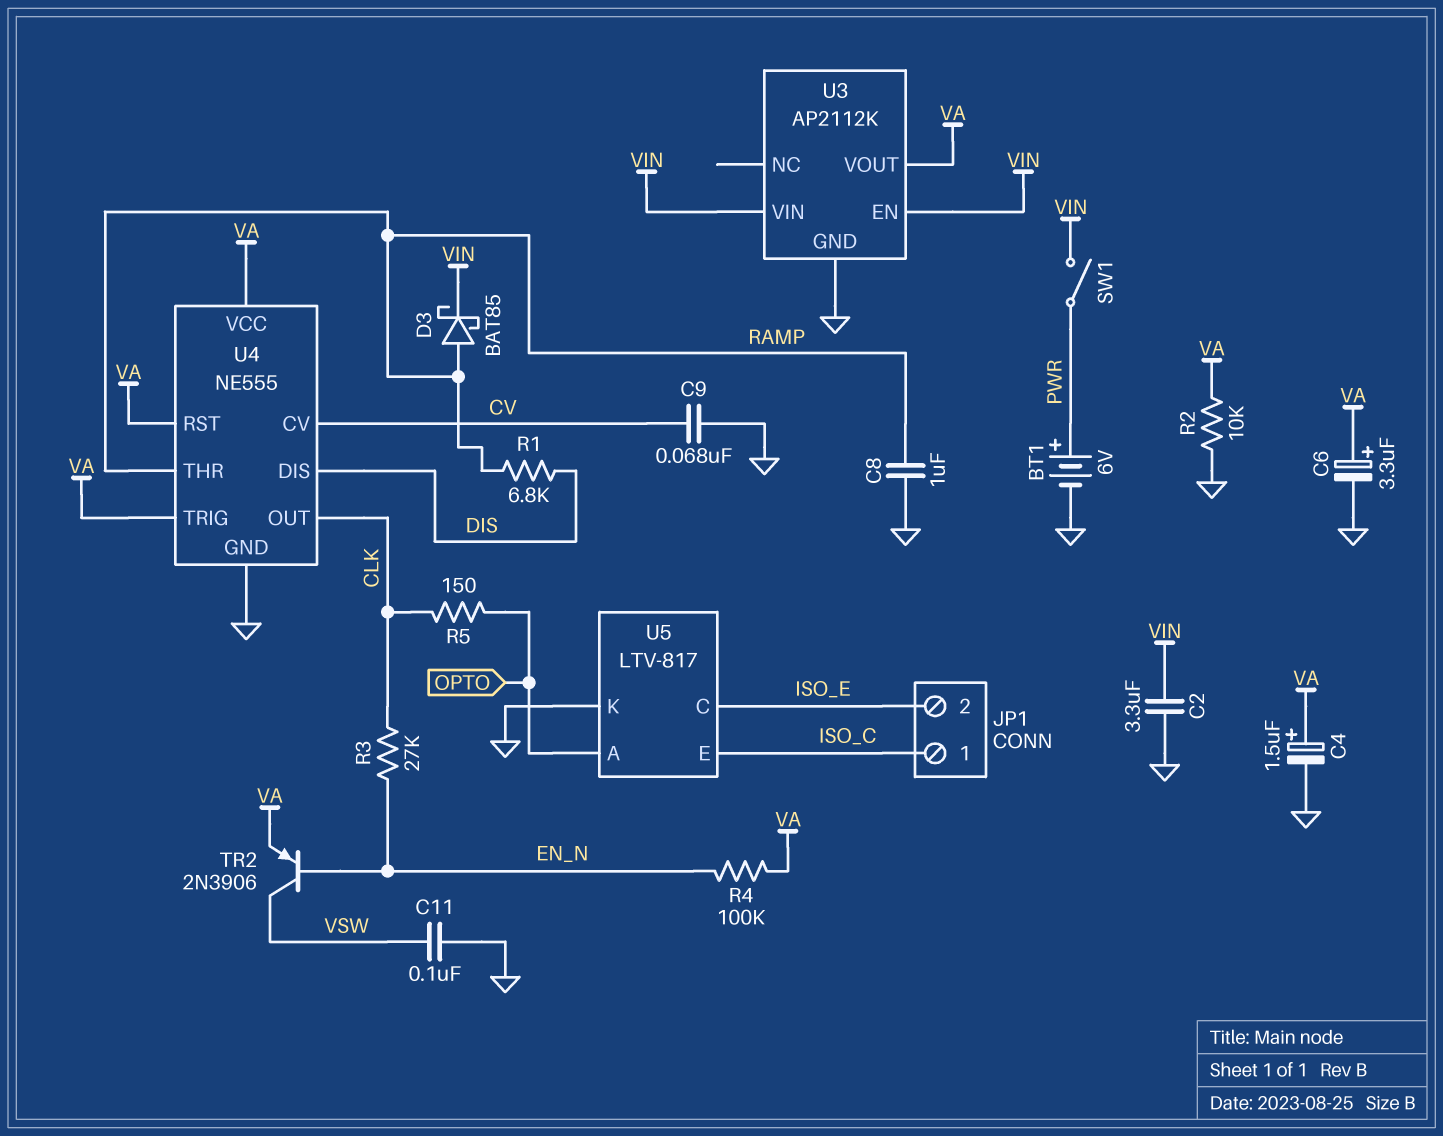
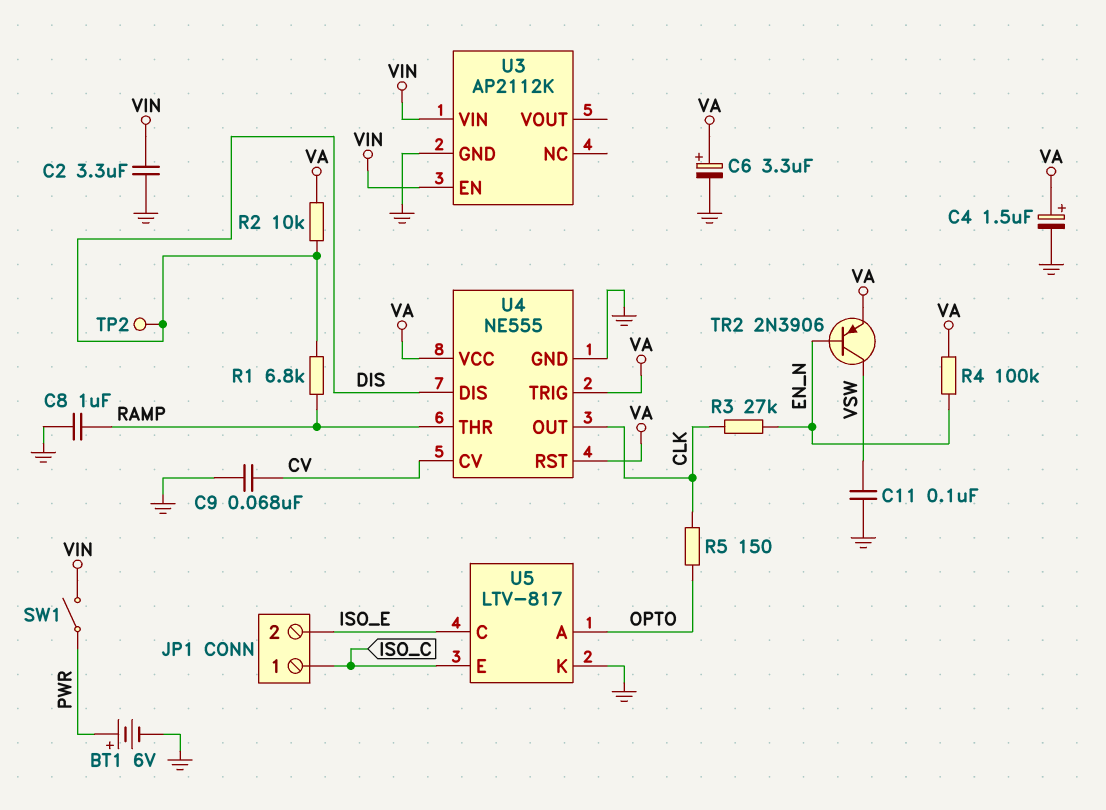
D3: schottky BAT85 (A RAMP, K VIN) -> none
R2: 10k (GND, VA) -> 10k (DIS, VA)
TP2: none -> test point (DIS)
U3 pin VOUT: VA -> none

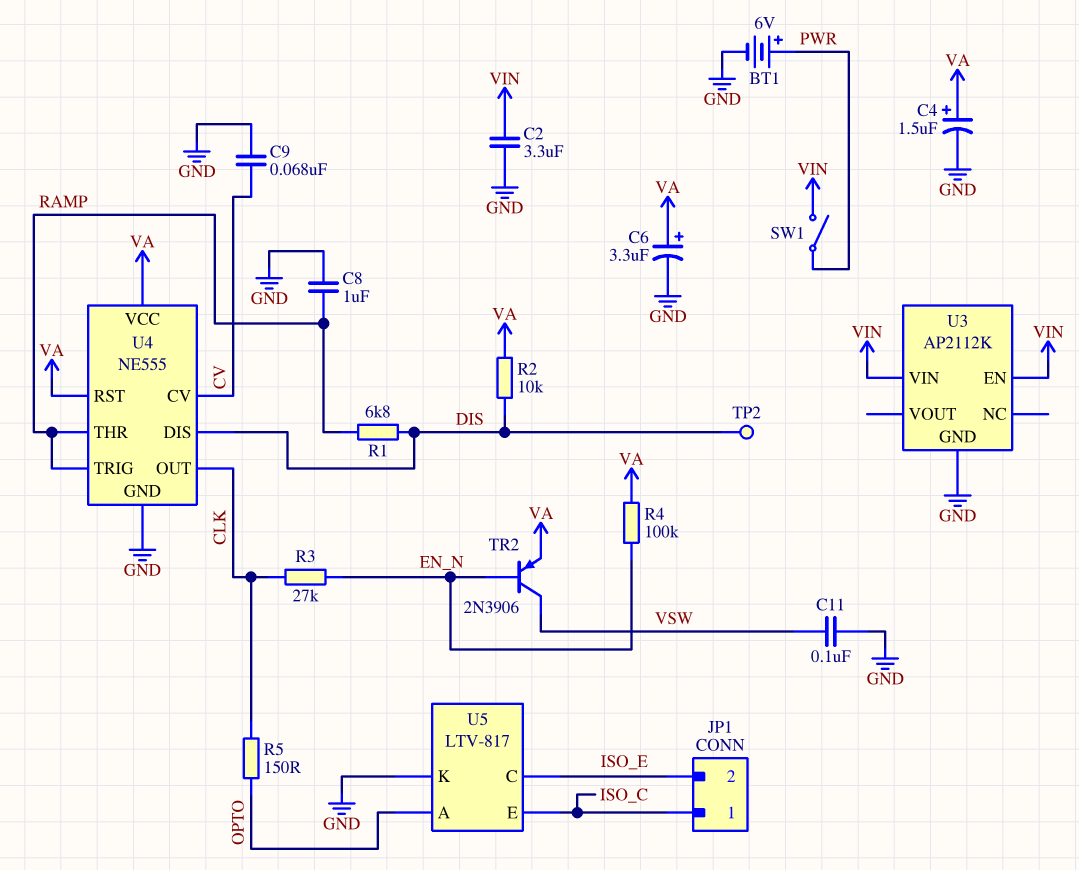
U4 pin TRIG: VA -> RAMP

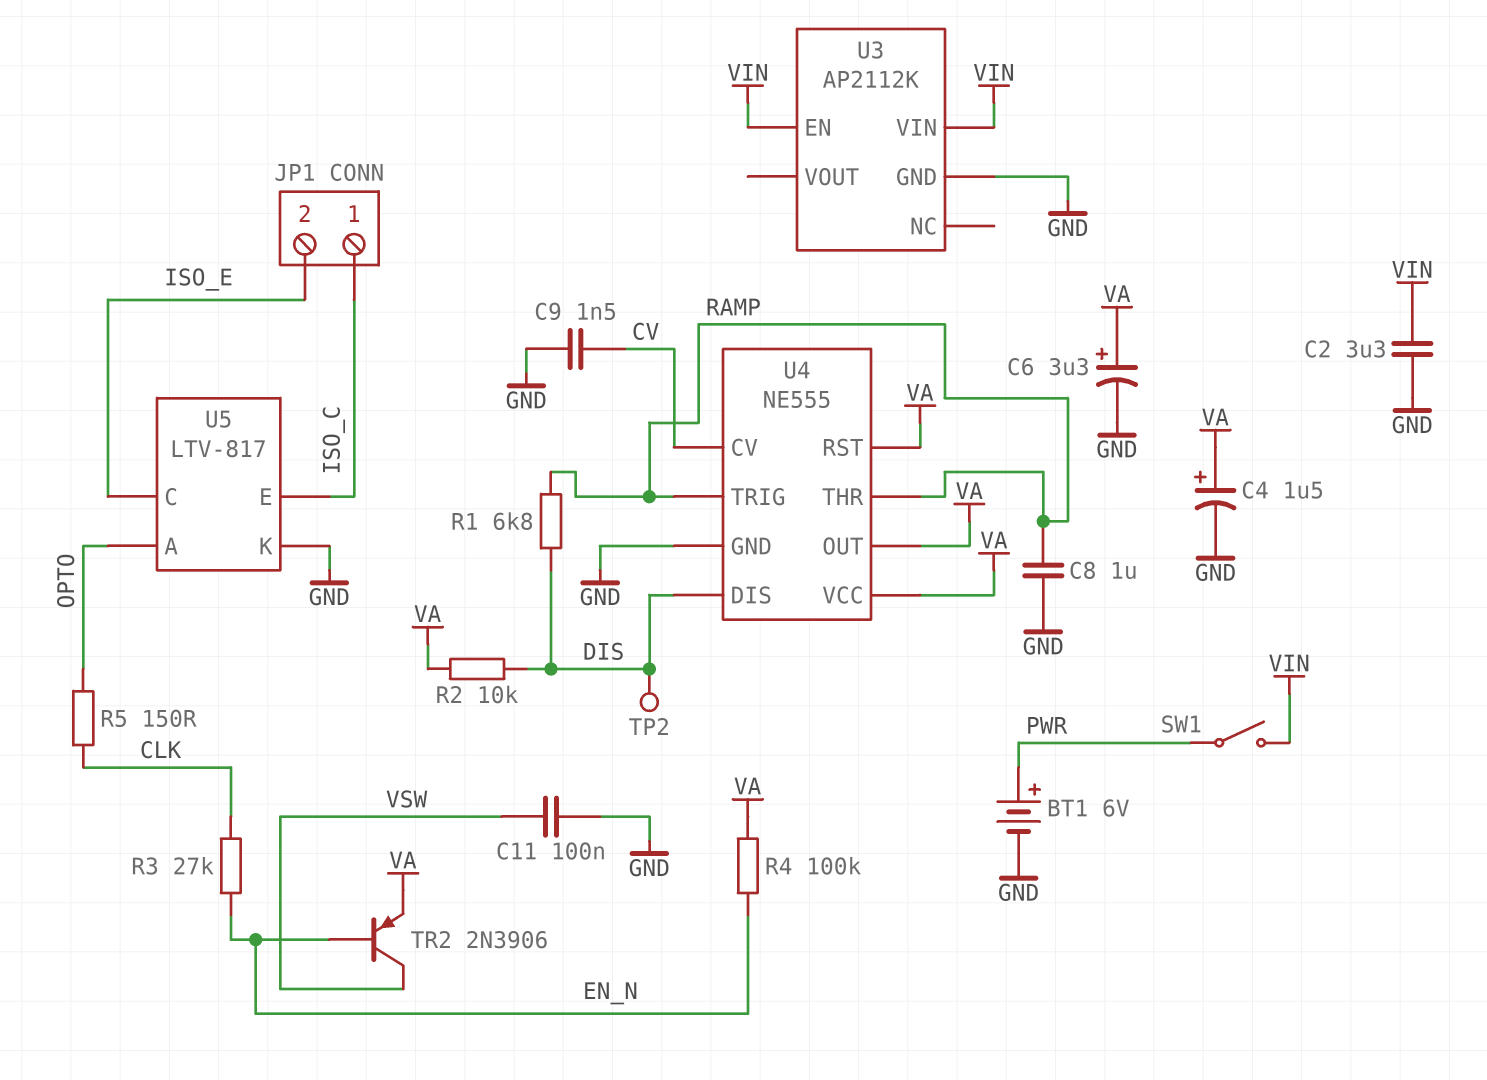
C9: 68nF (CV, GND) -> 1.5nF (CV, GND)
U4 pin OUT: CLK -> VA

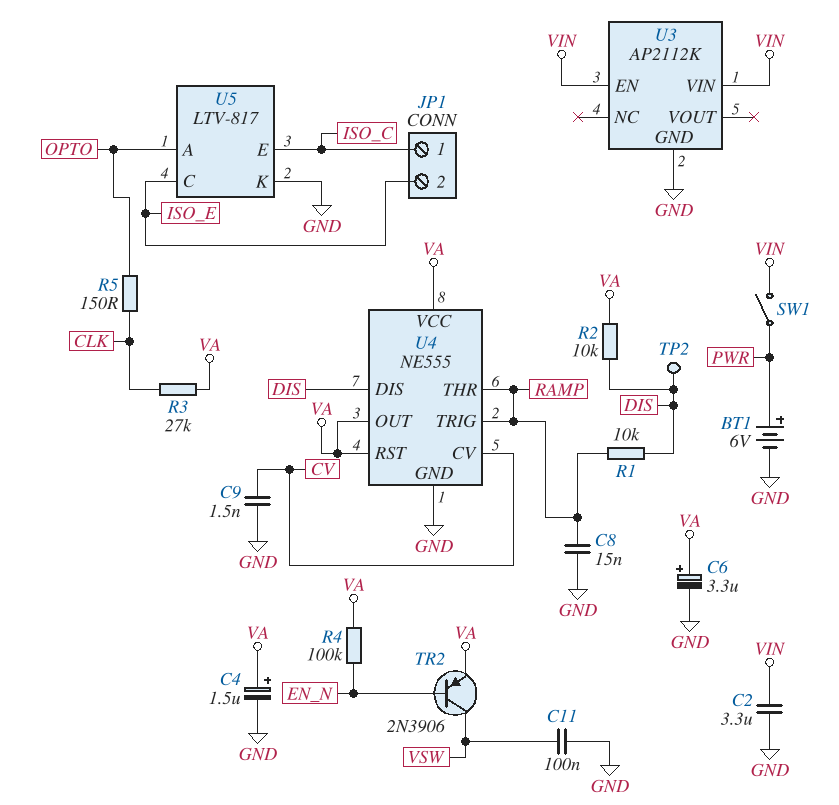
C8: 1uF (GND, RAMP) -> 15nF (GND, RAMP)
R1: 6.8k (DIS, RAMP) -> 10k (DIS, RAMP)
R3: 27k (CLK, EN_N) -> 27k (CLK, VA)

